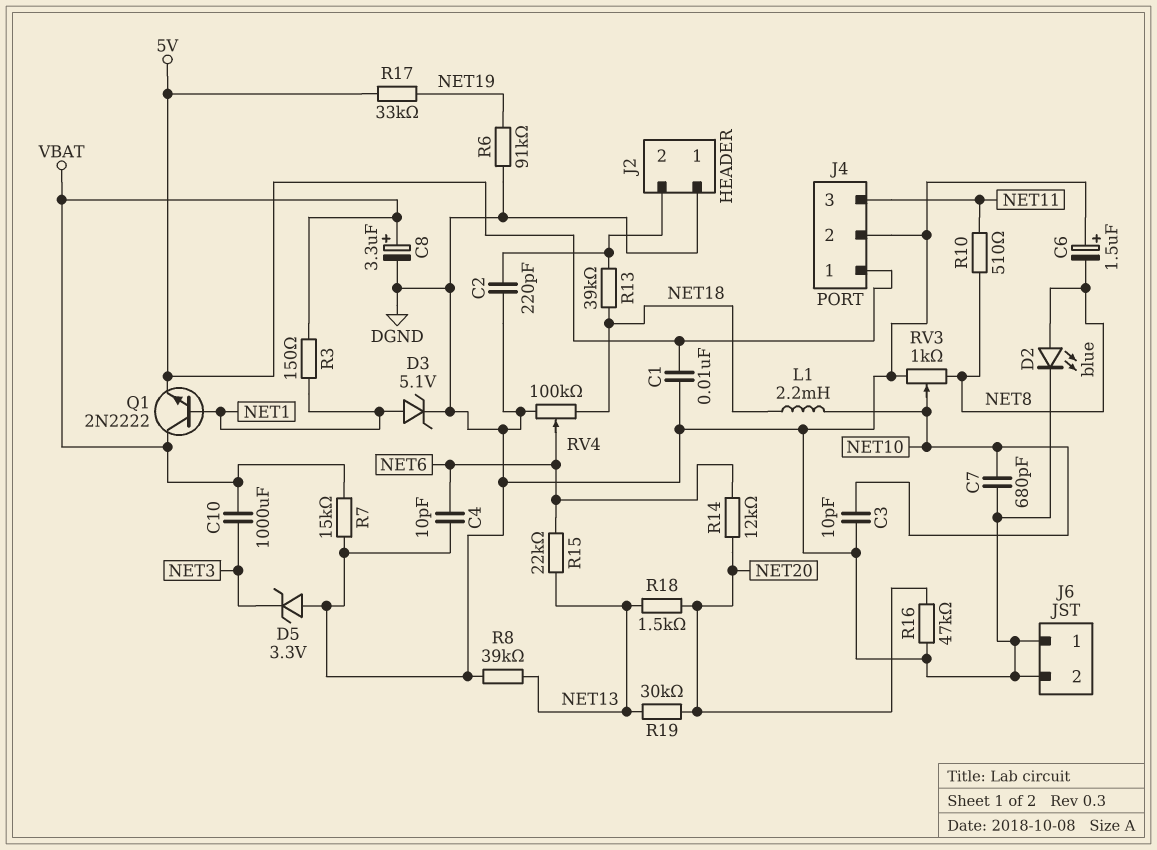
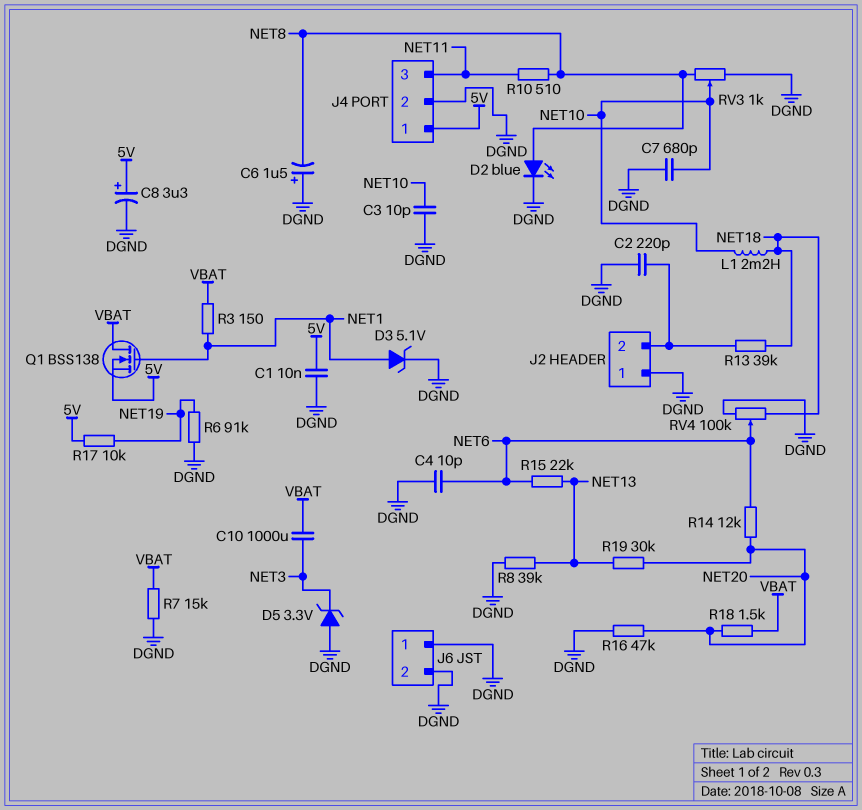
C8: 3.3uF (plus VBAT, minus DGND) -> 3.3uF (plus 5V, minus DGND)
Q1: NPN 2N2222 (B NET1, C VBAT, E 5V) -> NMOS BSS138 (G NET1, D VBAT, S 5V)
R17: 33k (5V, NET19) -> 10k (5V, NET19)
R18: 1.5k (NET13, NET20) -> 1.5k (NET20, VBAT)

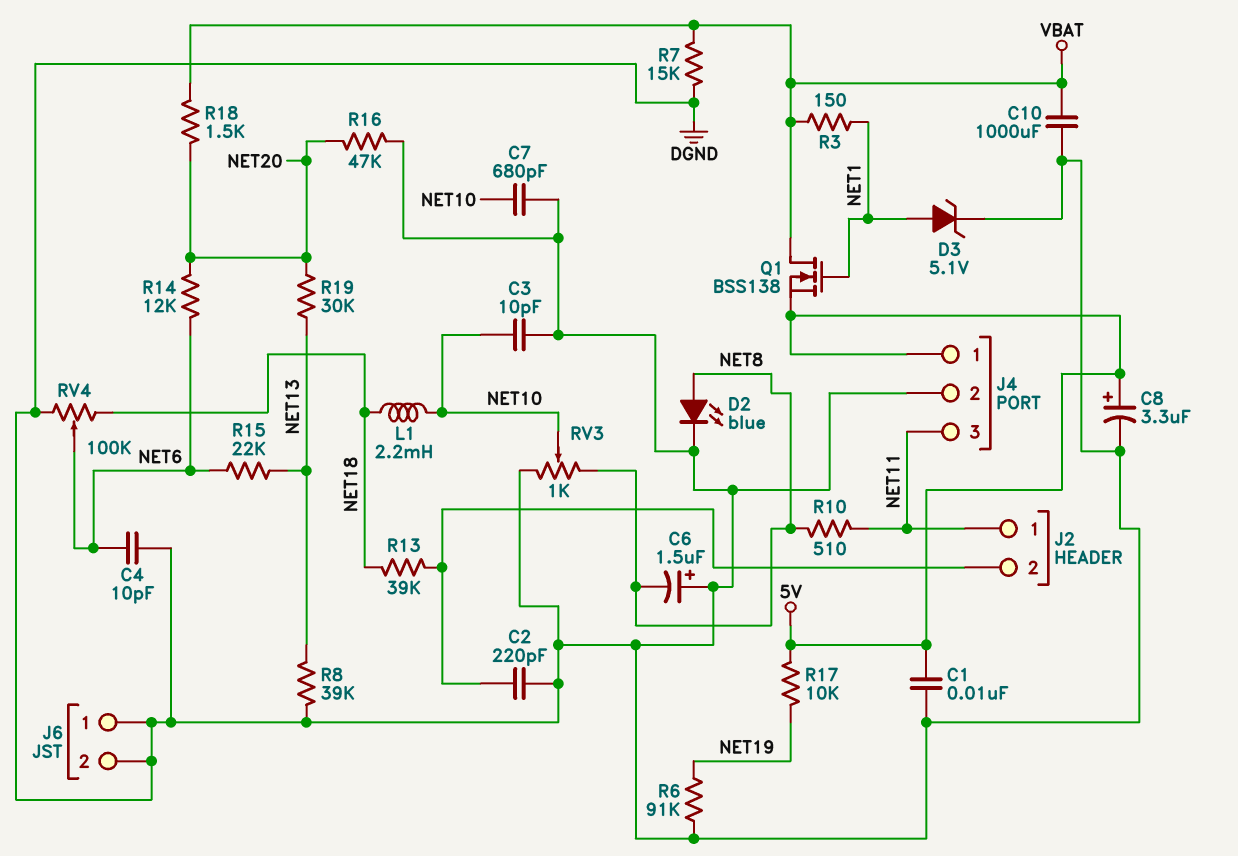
C10: 1000uF (NET3, VBAT) -> 1000uF (DGND, VBAT)
D5: zener 3.3V (A DGND, K NET3) -> none
J2 pin 1: DGND -> NET11

